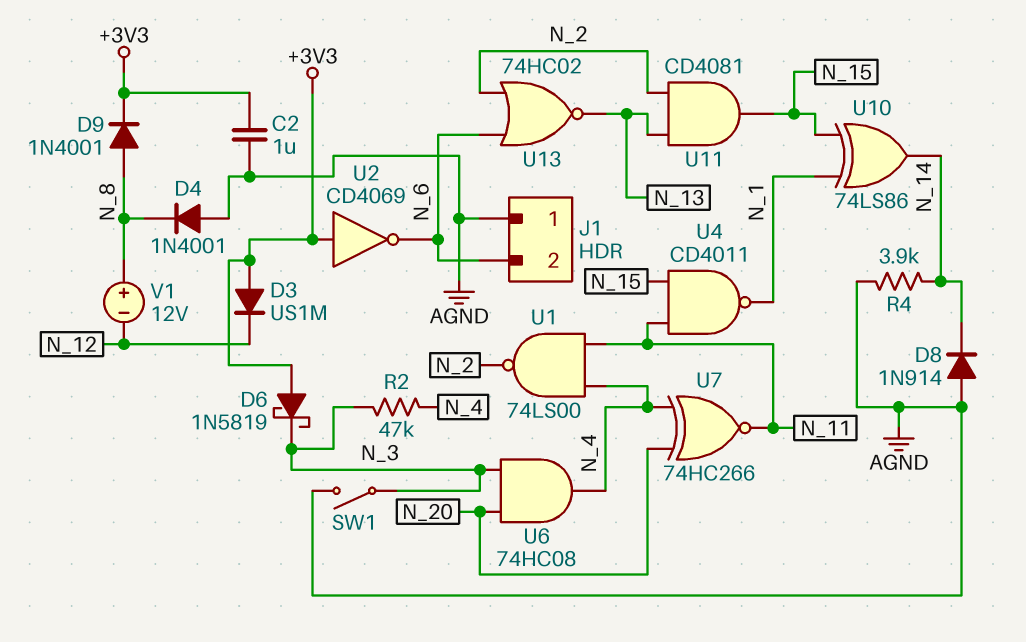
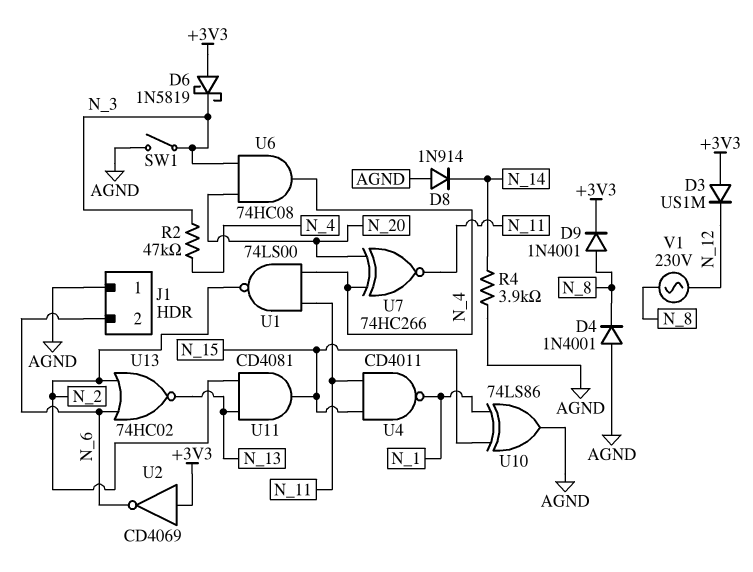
C2: 1uF (+3V3, AGND) -> none
U10: XOR 74LS86 (in N_1, in N_15, out N_14) -> XOR 74LS86 (in N_1, in N_15, out AGND)
V1: 12V (plus N_8, minus N_12) -> AC 230V (N_8, N_12)

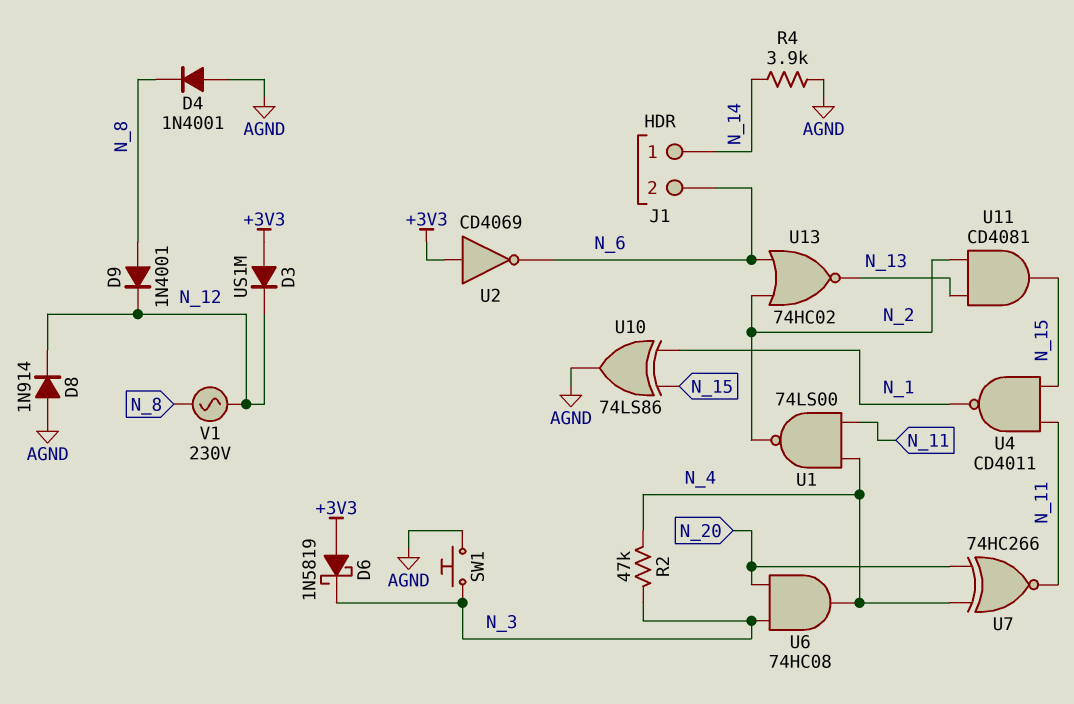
D8: diode 1N914 (A AGND, K N_14) -> diode 1N914 (A AGND, K N_12)
D9: diode 1N4001 (A N_8, K +3V3) -> diode 1N4001 (A N_8, K N_12)
J1 pin 1: AGND -> N_14
SW1: switch (AGND, N_3) -> button (AGND, N_3)

